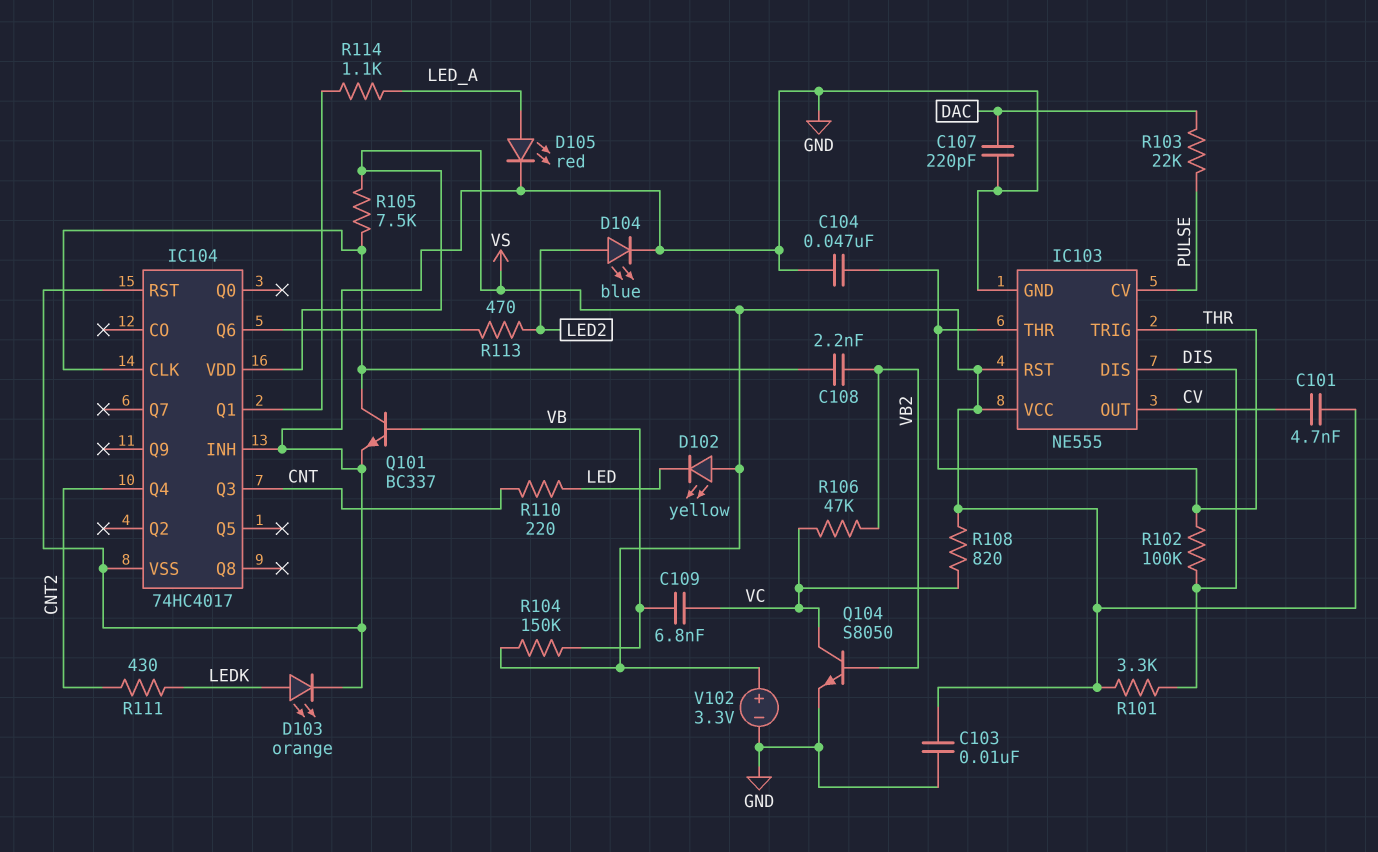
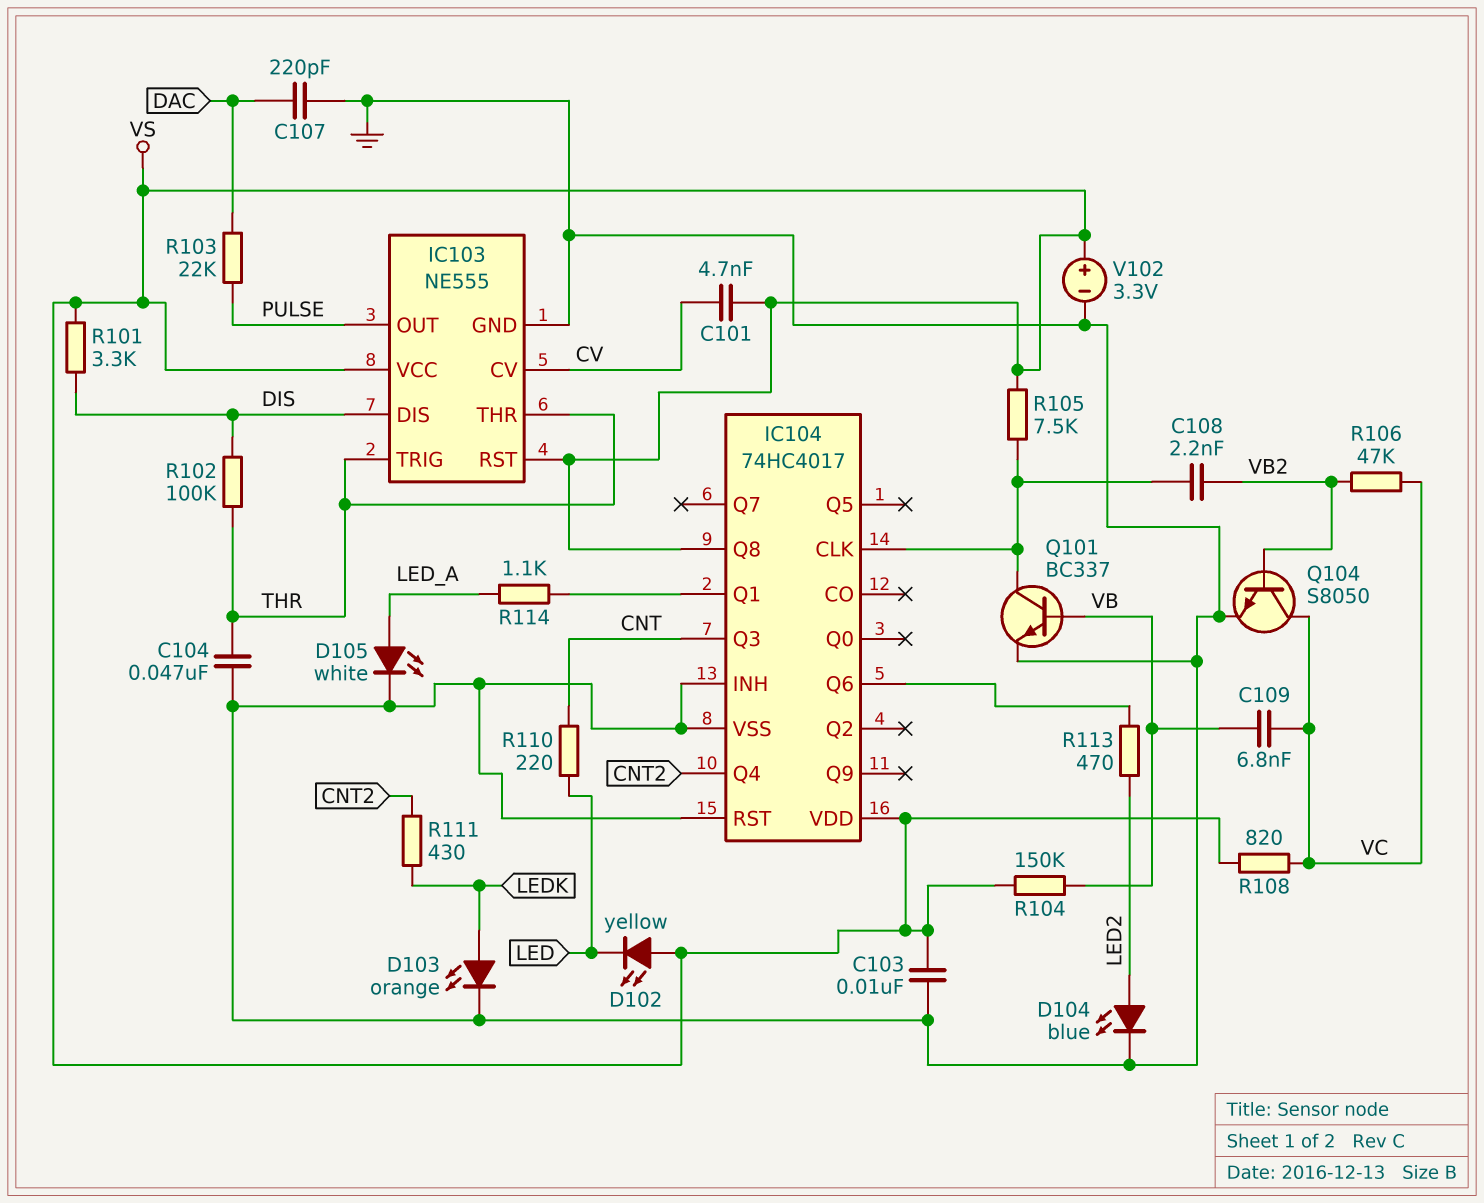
D105: LED red (A LED_A, K GND) -> LED white (A LED_A, K GND)
IC103 pin CV: PULSE -> CV
IC103 pin OUT: CV -> PULSE
IC104 pin Q8: none -> VS

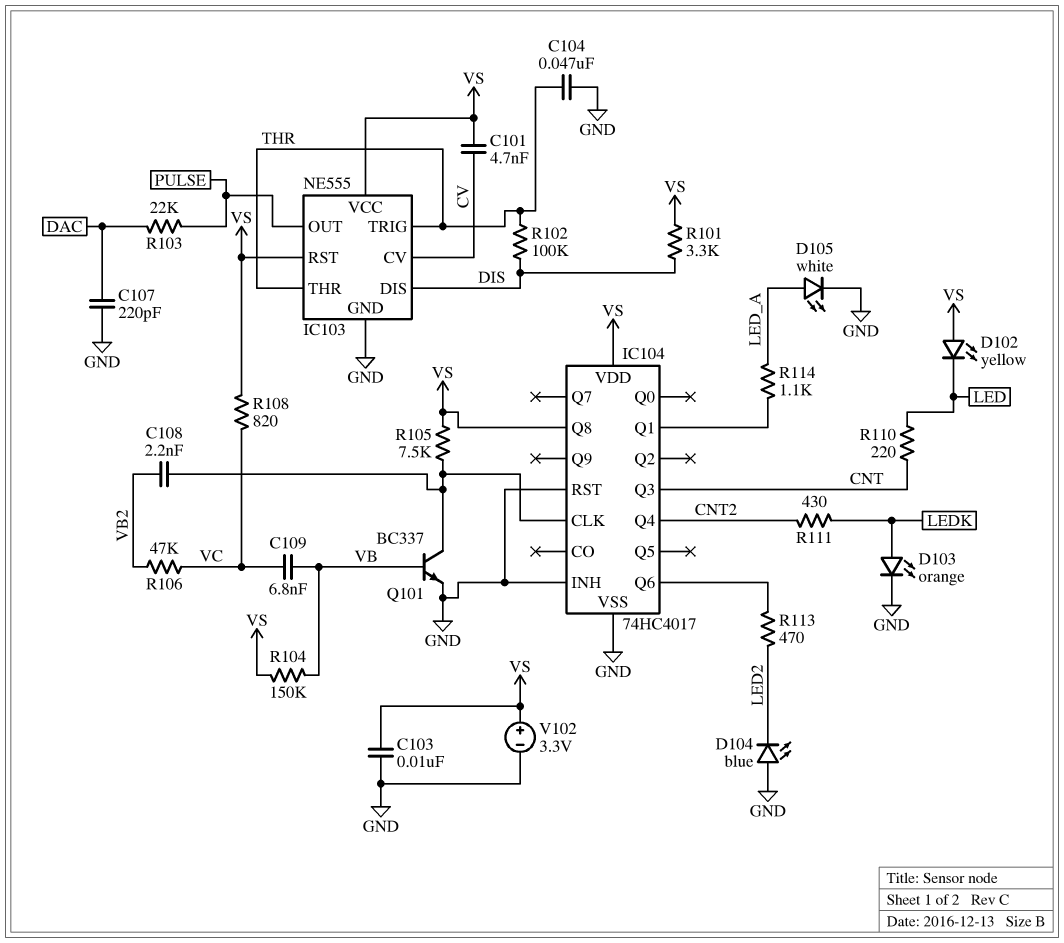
D104: LED blue (A LED2, K GND) -> LED blue (A GND, K LED2)
Q104: NPN S8050 (B VB2, C VC, E GND) -> none

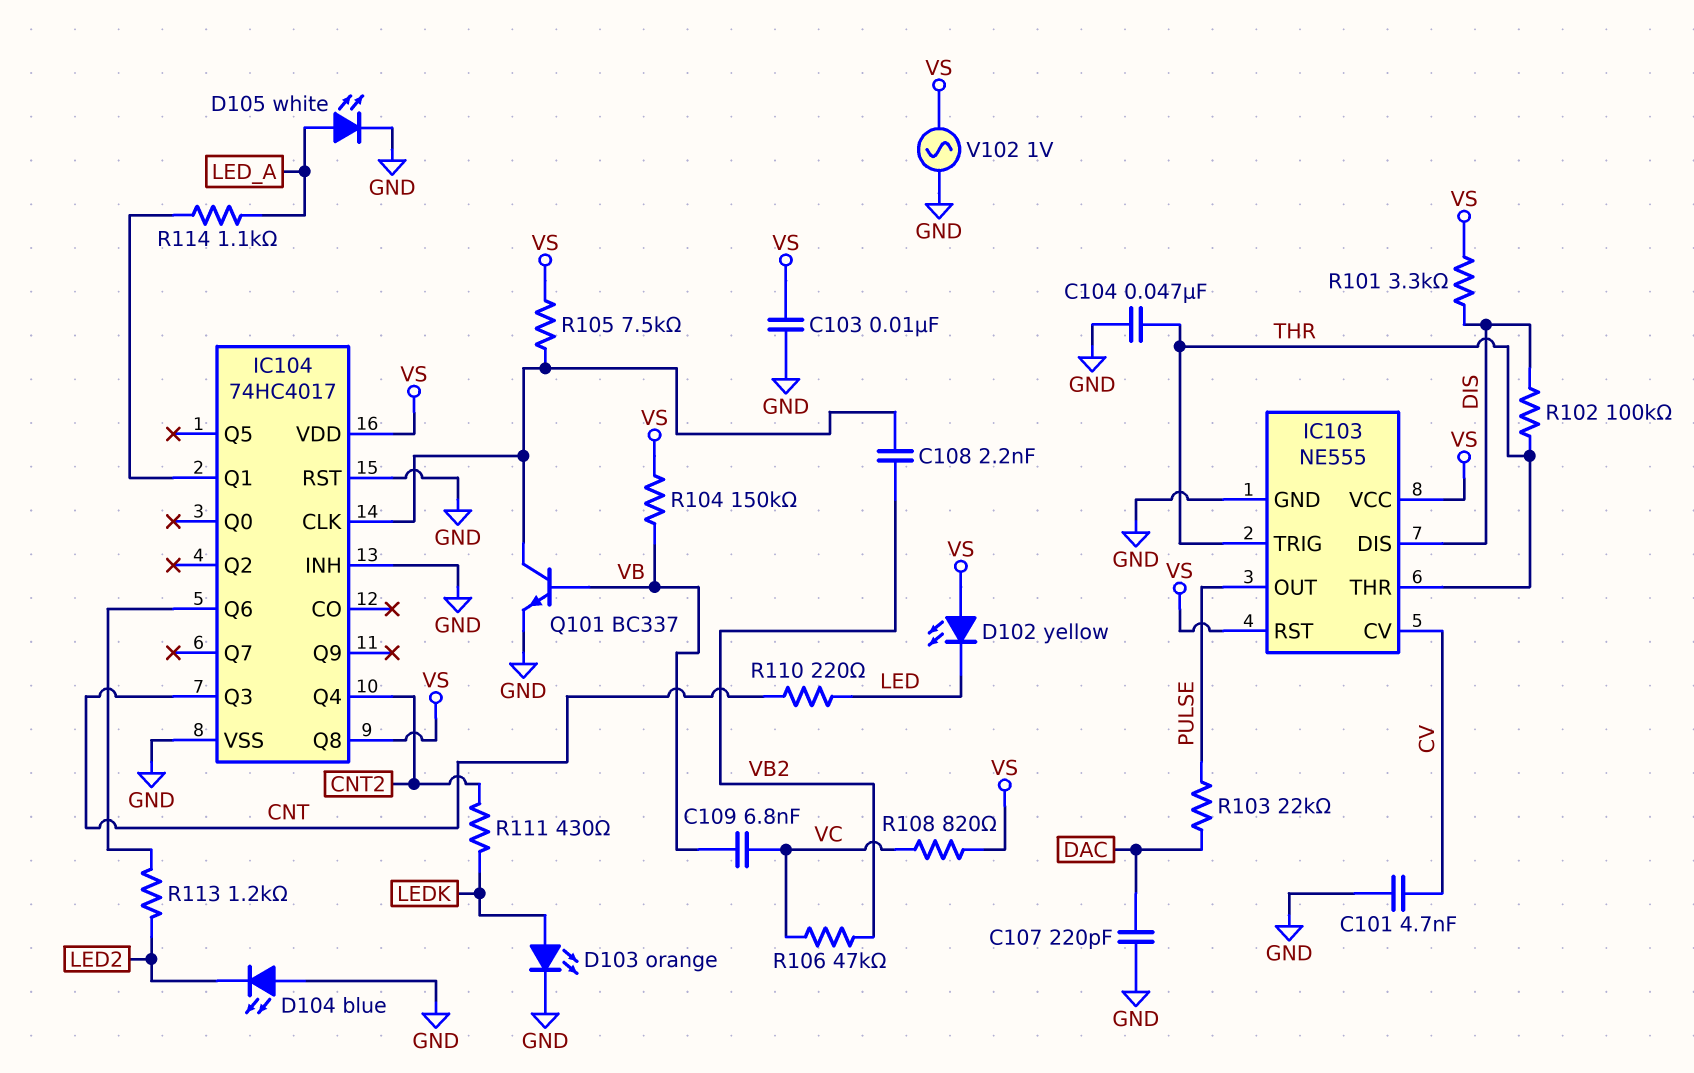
C101: 4.7nF (CV, VS) -> 4.7nF (CV, GND)
R113: 470 (IC104/Q6, LED2) -> 1.2k (IC104/Q6, LED2)
V102: 3.3V (plus VS, minus GND) -> AC 1V (GND, VS)

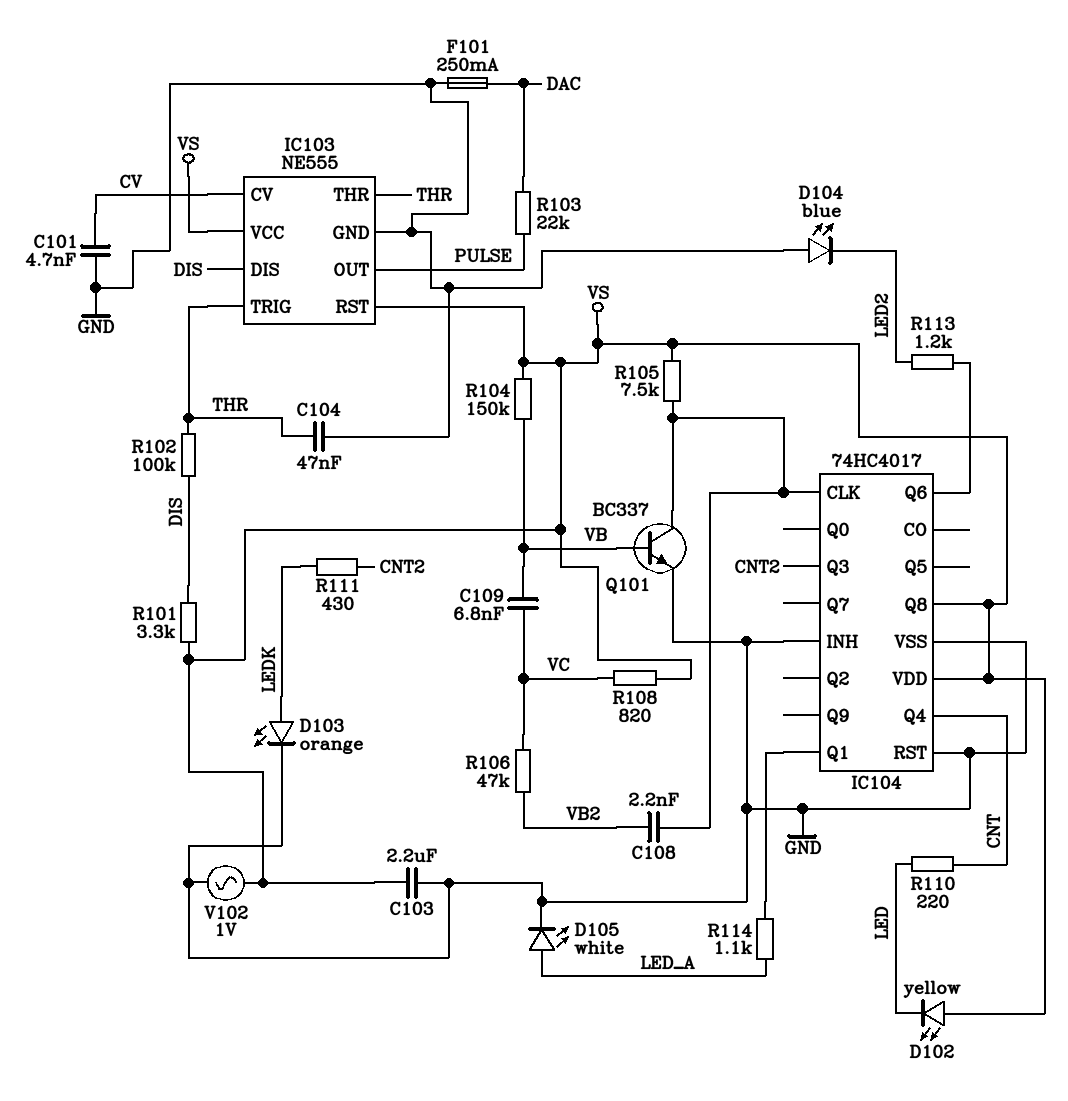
C103: 10nF (GND, VS) -> 2.2uF (GND, VS)
C107: 220pF (DAC, GND) -> none
F101: none -> 250mA (DAC, GND)
IC104 pin Q3: CNT -> CNT2
IC104 pin Q4: CNT2 -> CNT

